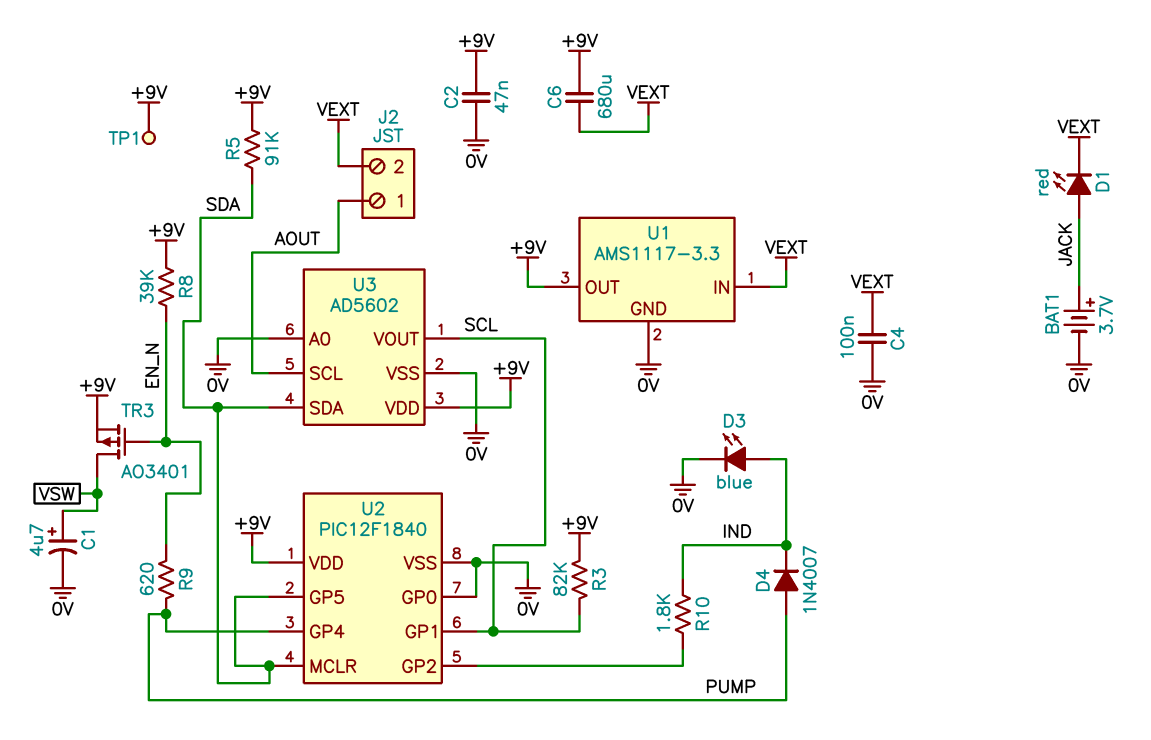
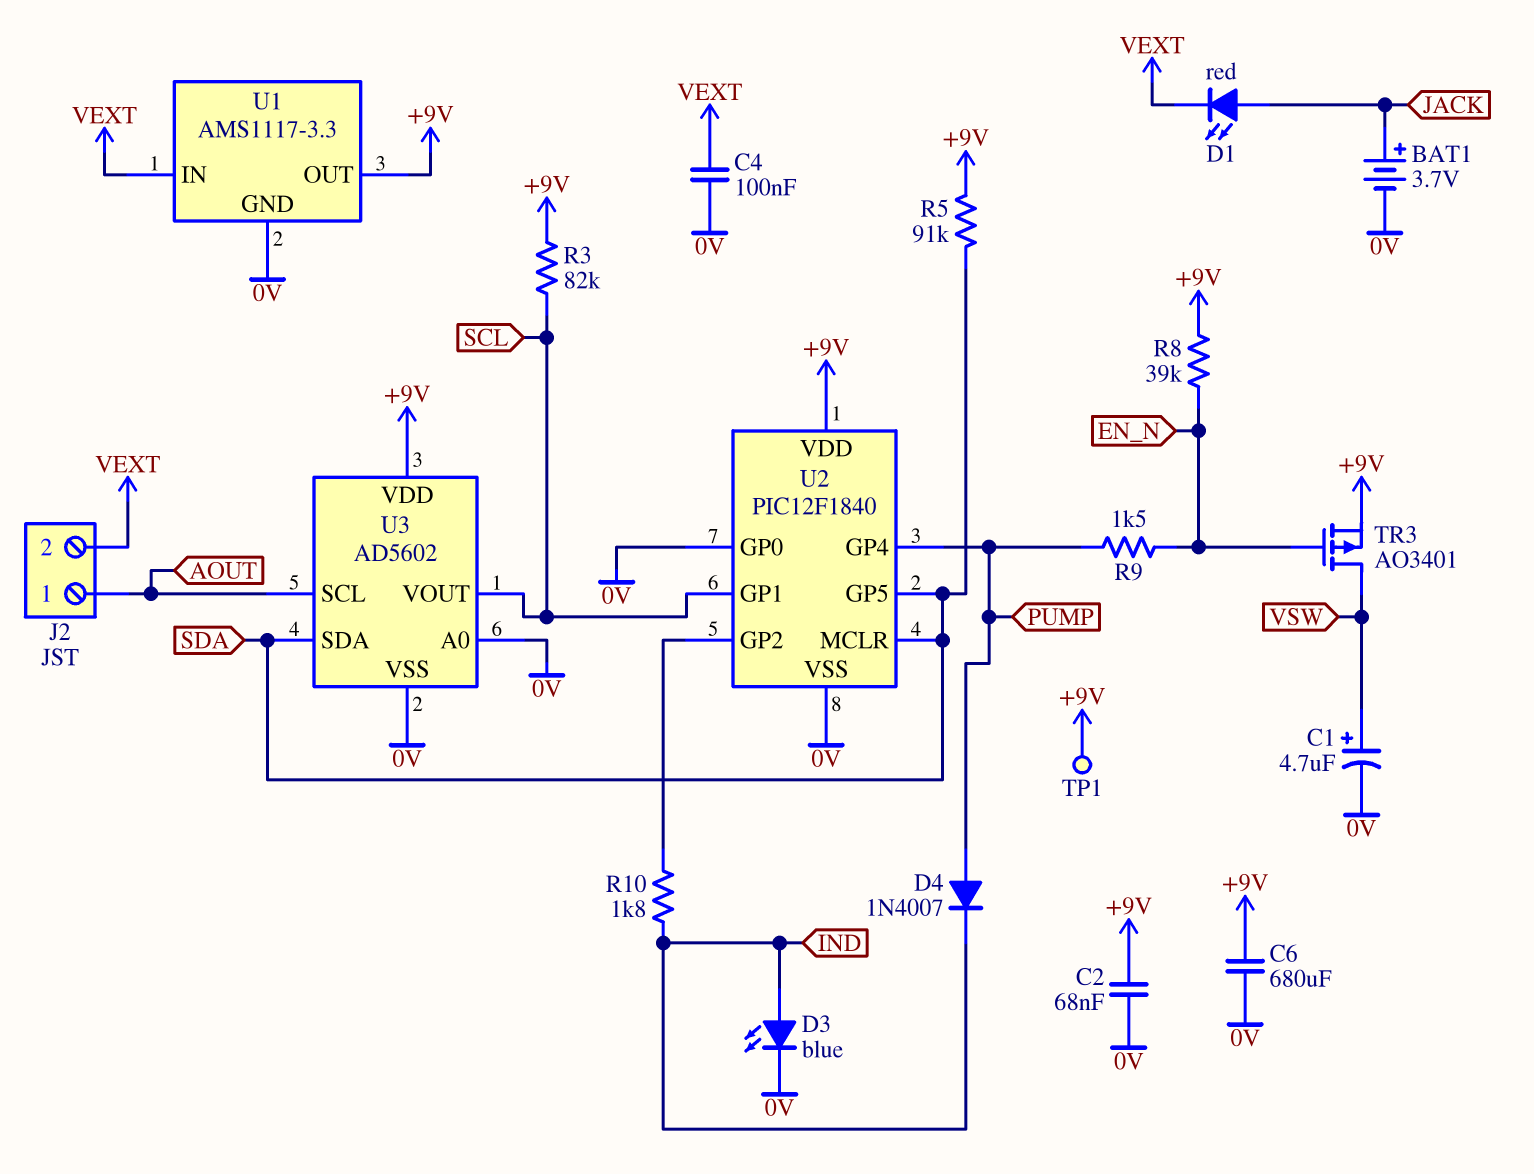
C2: 47nF (+9V, 0V) -> 68nF (+9V, 0V)
C6: 680uF (+9V, VEXT) -> 680uF (+9V, 0V)
R9: 620 (EN_N, PUMP) -> 1.5k (EN_N, PUMP)

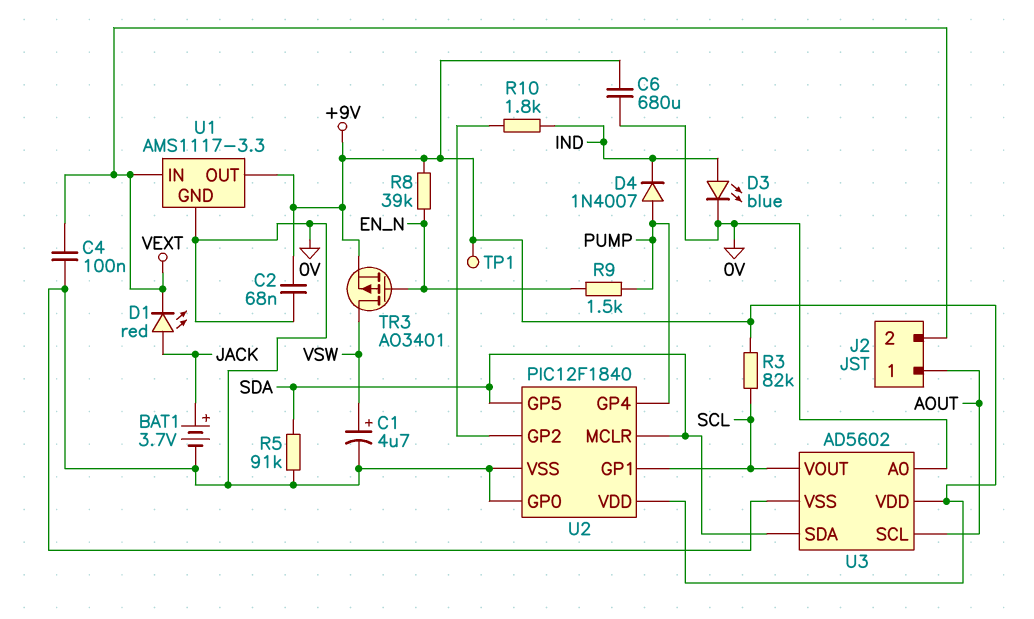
R5: 91k (+9V, SDA) -> 91k (0V, SDA)

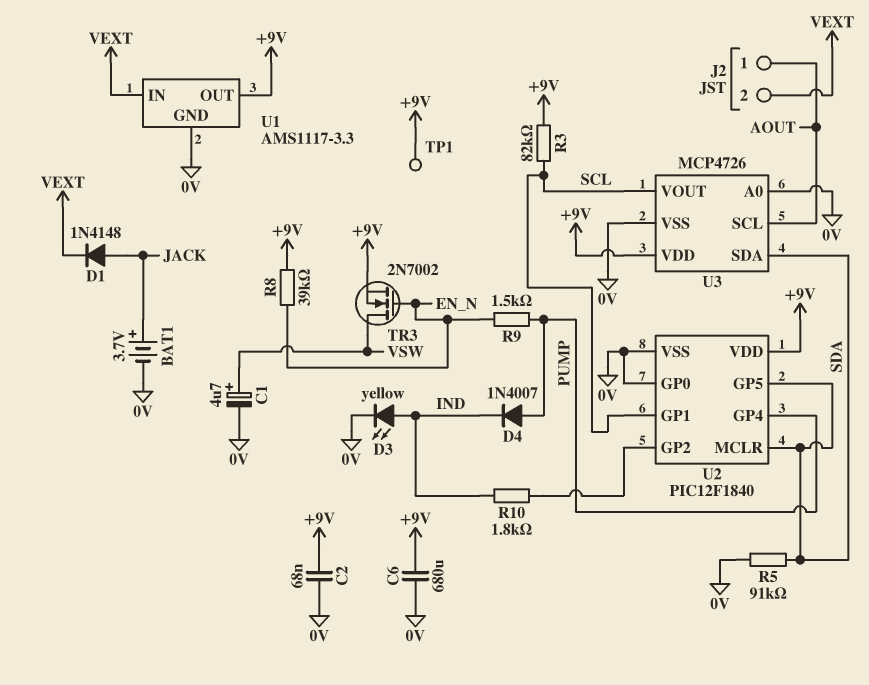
C4: 100nF (0V, VEXT) -> none
D1: LED red (A JACK, K VEXT) -> diode 1N4148 (A JACK, K VEXT)
D3: LED blue (A IND, K 0V) -> LED yellow (A IND, K 0V)
TR3: PMOS AO3401 (G EN_N, D VSW, S +9V) -> NMOS 2N7002 (G EN_N, D VSW, S +9V)
U3: AD5602 -> MCP4726

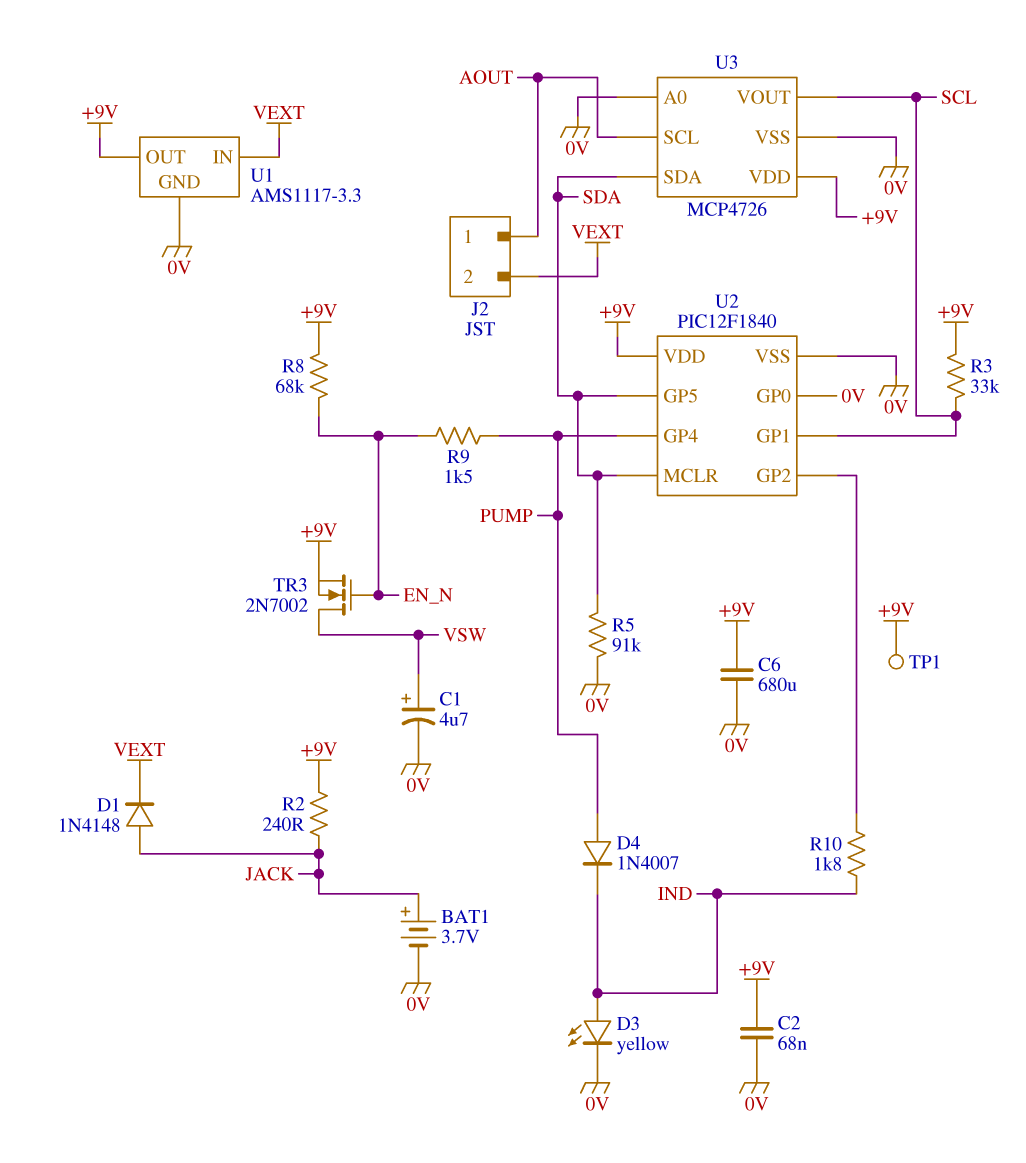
R2: none -> 240 (+9V, JACK)
R3: 82k (+9V, SCL) -> 33k (+9V, SCL)
R8: 39k (+9V, EN_N) -> 68k (+9V, EN_N)

